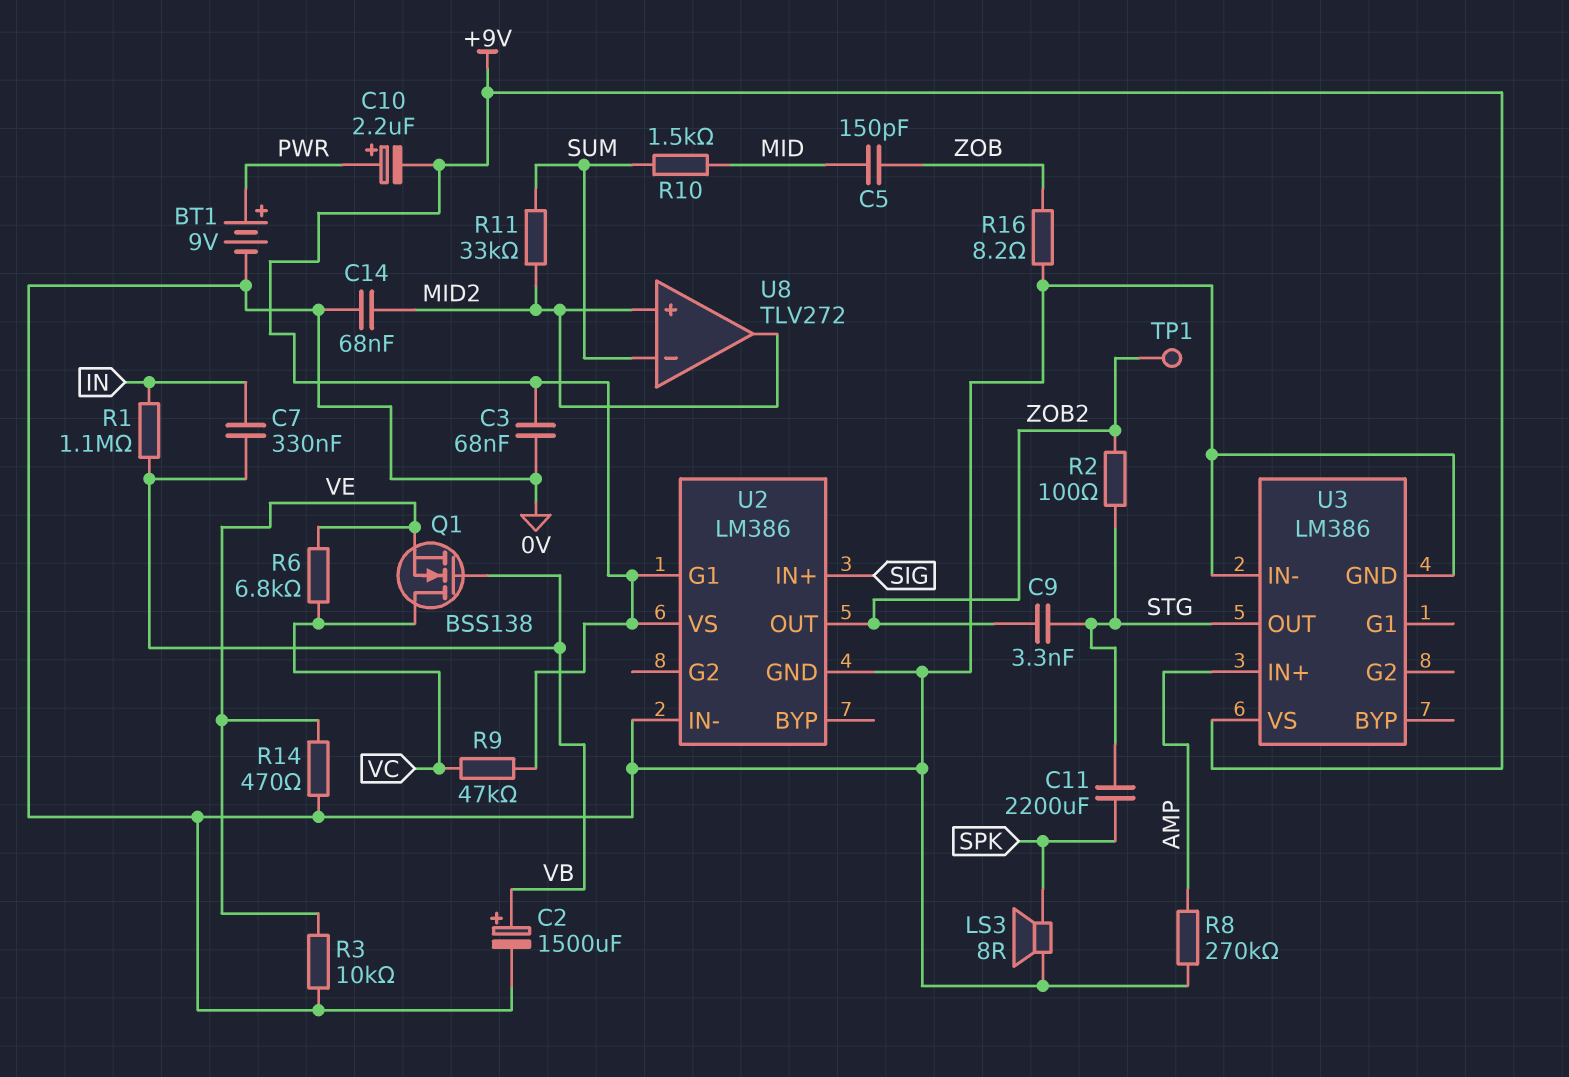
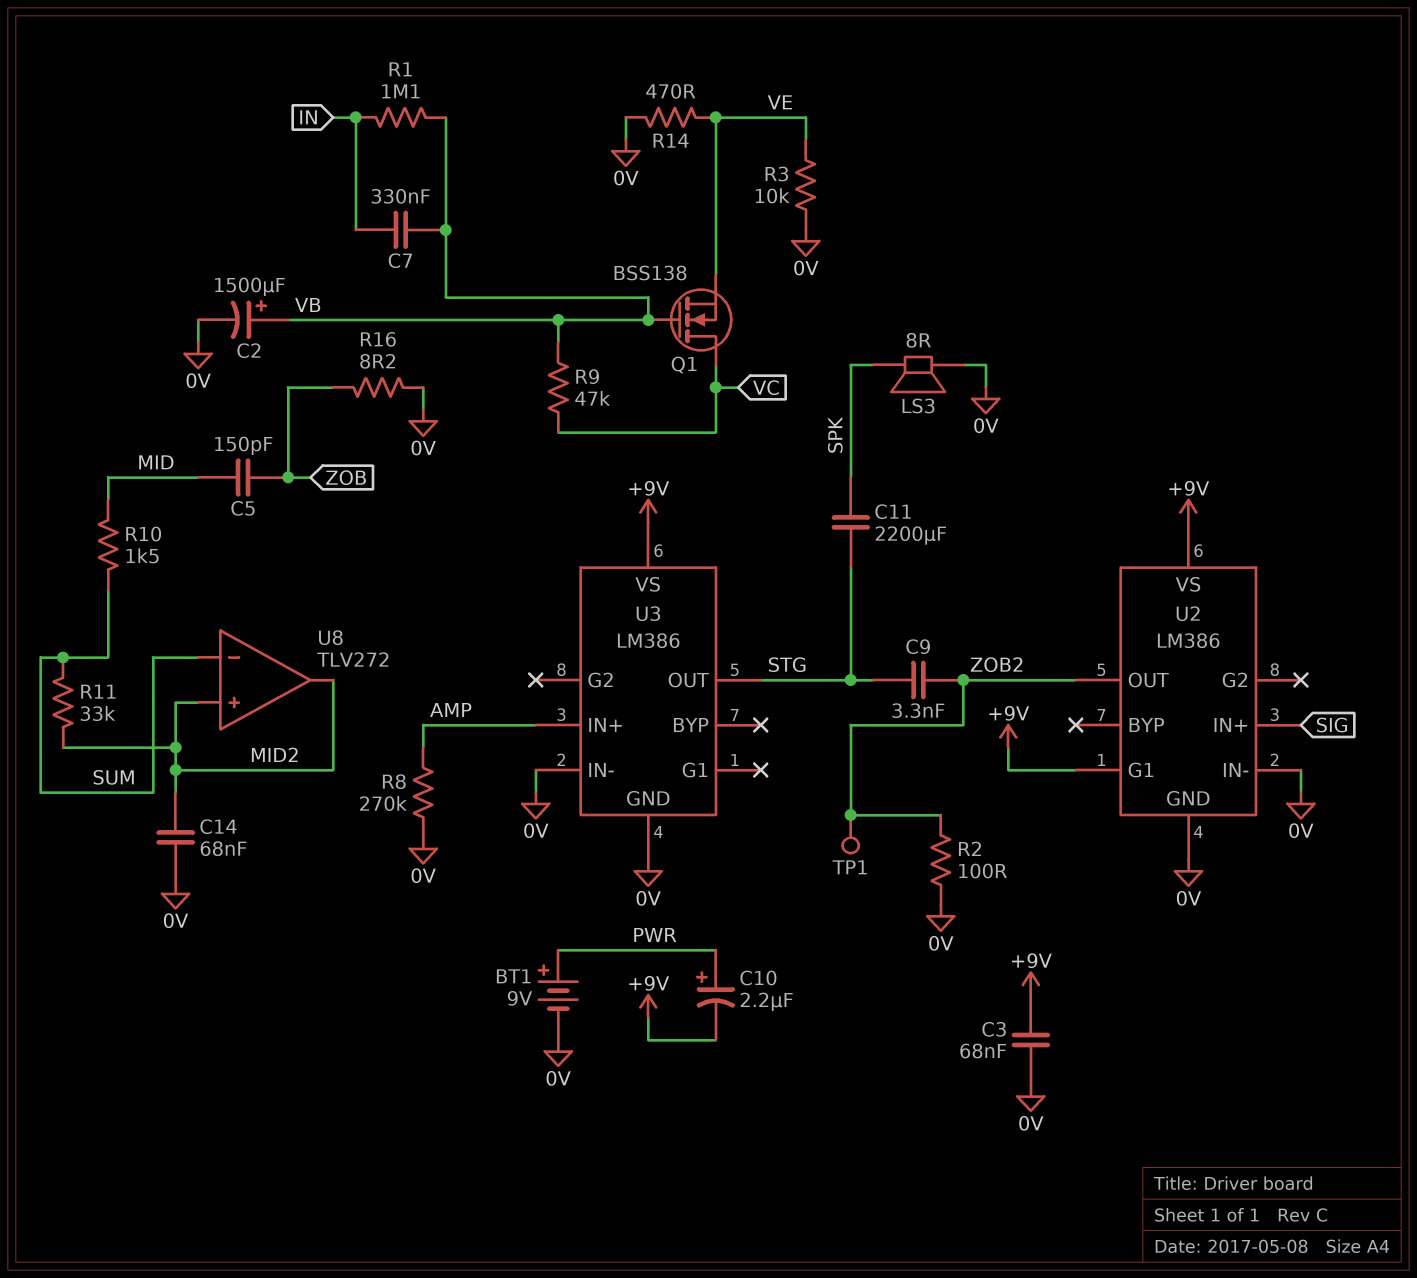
R2: 100 (STG, ZOB2) -> 100 (0V, ZOB2)
R6: 6.8k (VC, VE) -> none
R9: 47k (+9V, VC) -> 47k (VB, VC)

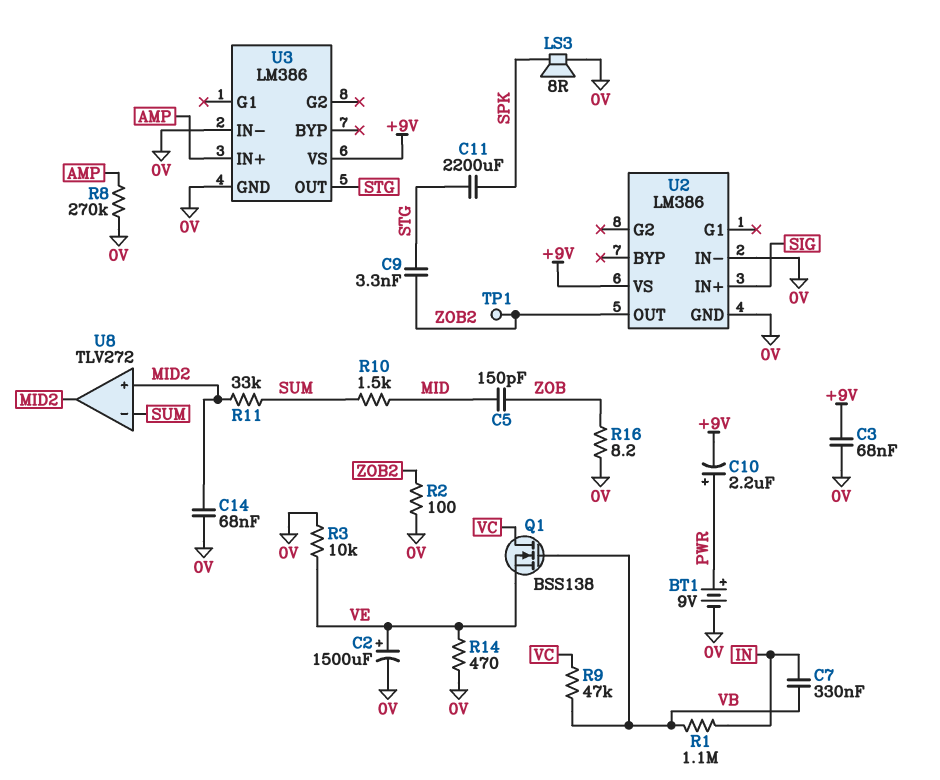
C2: 1500uF (plus VB, minus 0V) -> 1500uF (plus VE, minus 0V)
U2 pin G1: +9V -> none

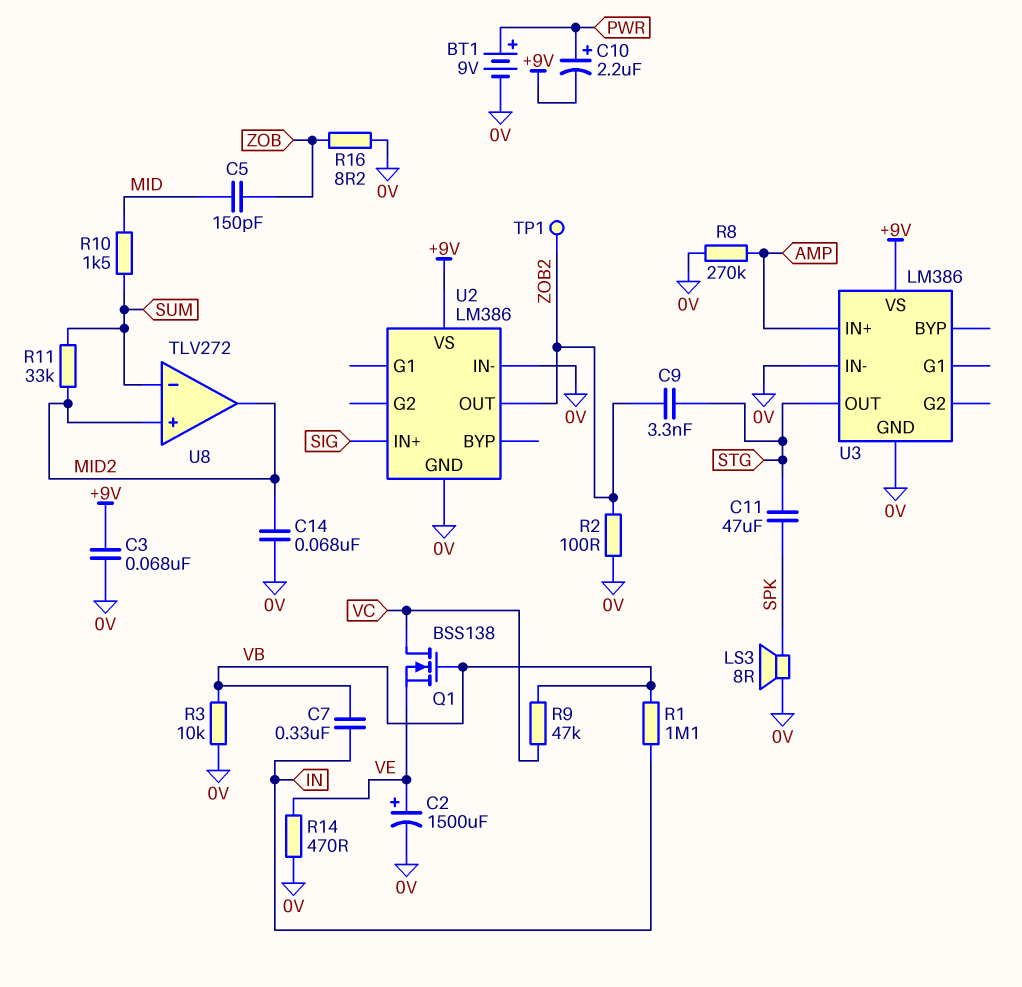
C11: 2200uF (SPK, STG) -> 47uF (SPK, STG)
R3: 10k (0V, VE) -> 10k (0V, VB)

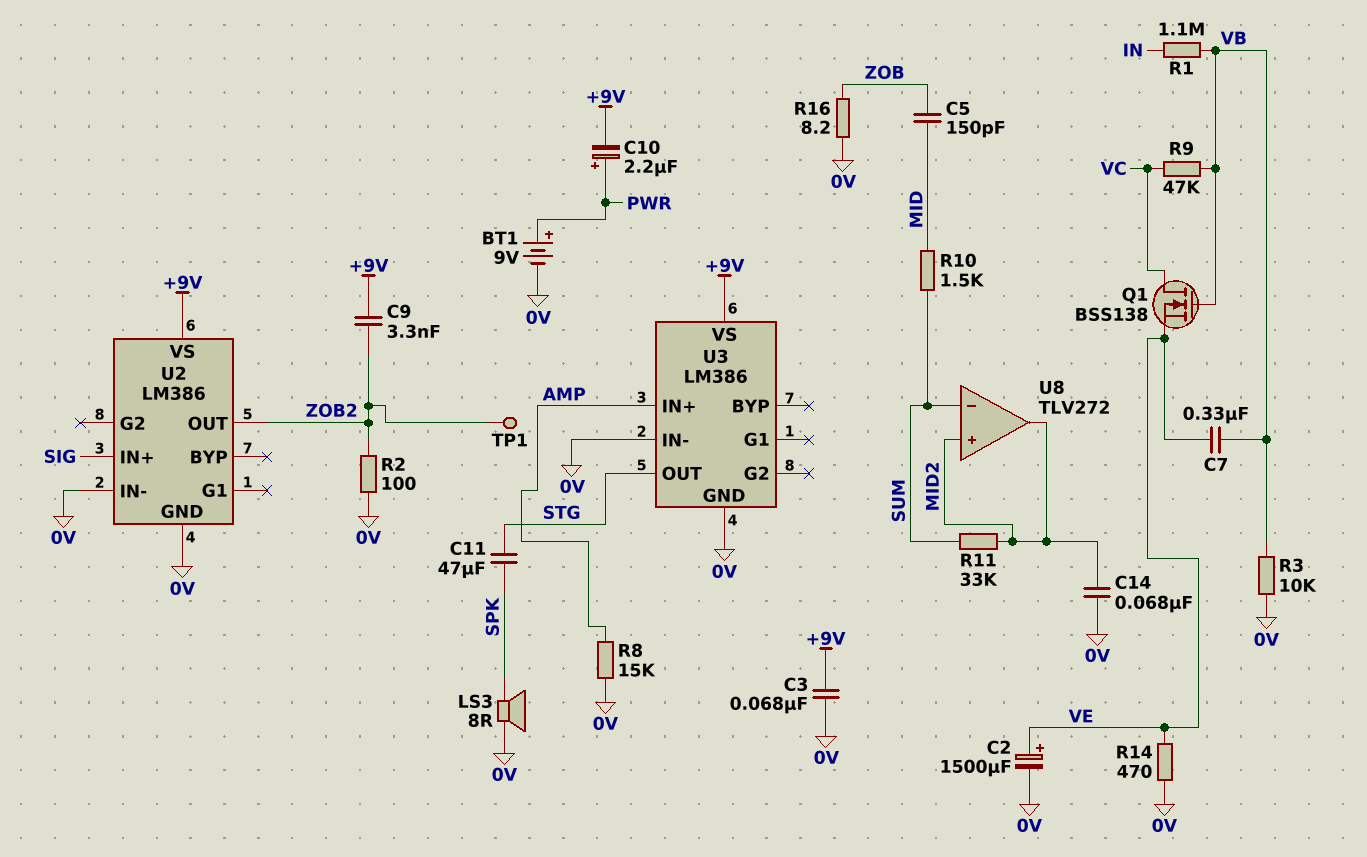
C7: 330nF (IN, VB) -> 330nF (VB, VE)
C9: 3.3nF (STG, ZOB2) -> 3.3nF (+9V, ZOB2)
R8: 270k (0V, AMP) -> 15k (0V, AMP)

